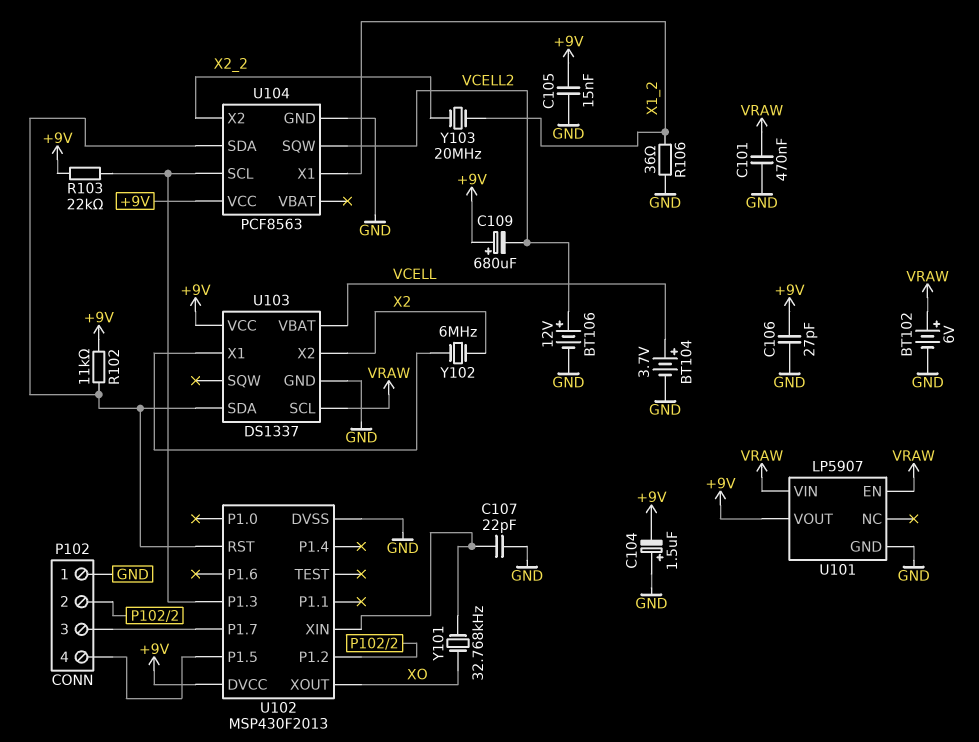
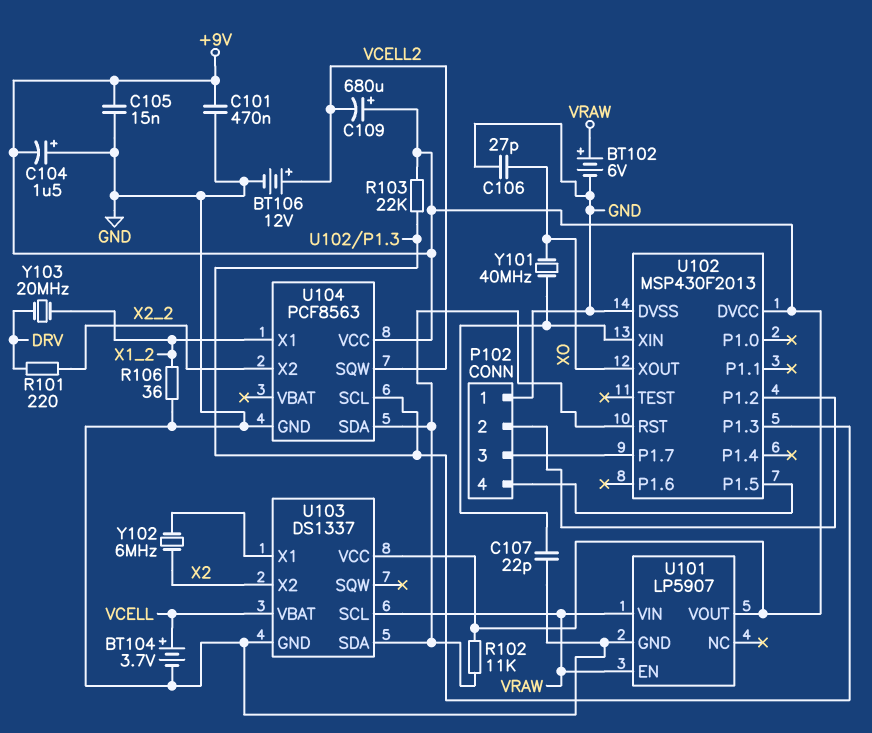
C101: 470nF (GND, VRAW) -> 470nF (+9V, GND)
C106: 27pF (+9V, GND) -> 27pF (GND, XO)
R101: none -> 220 (DRV, X2_2)
Y101: 32.768kHz (U102/XIN, XO) -> 40MHz (U102/XIN, XO)
Y103: 20MHz (X1_2, X2_2) -> 20MHz (DRV, X1_2)

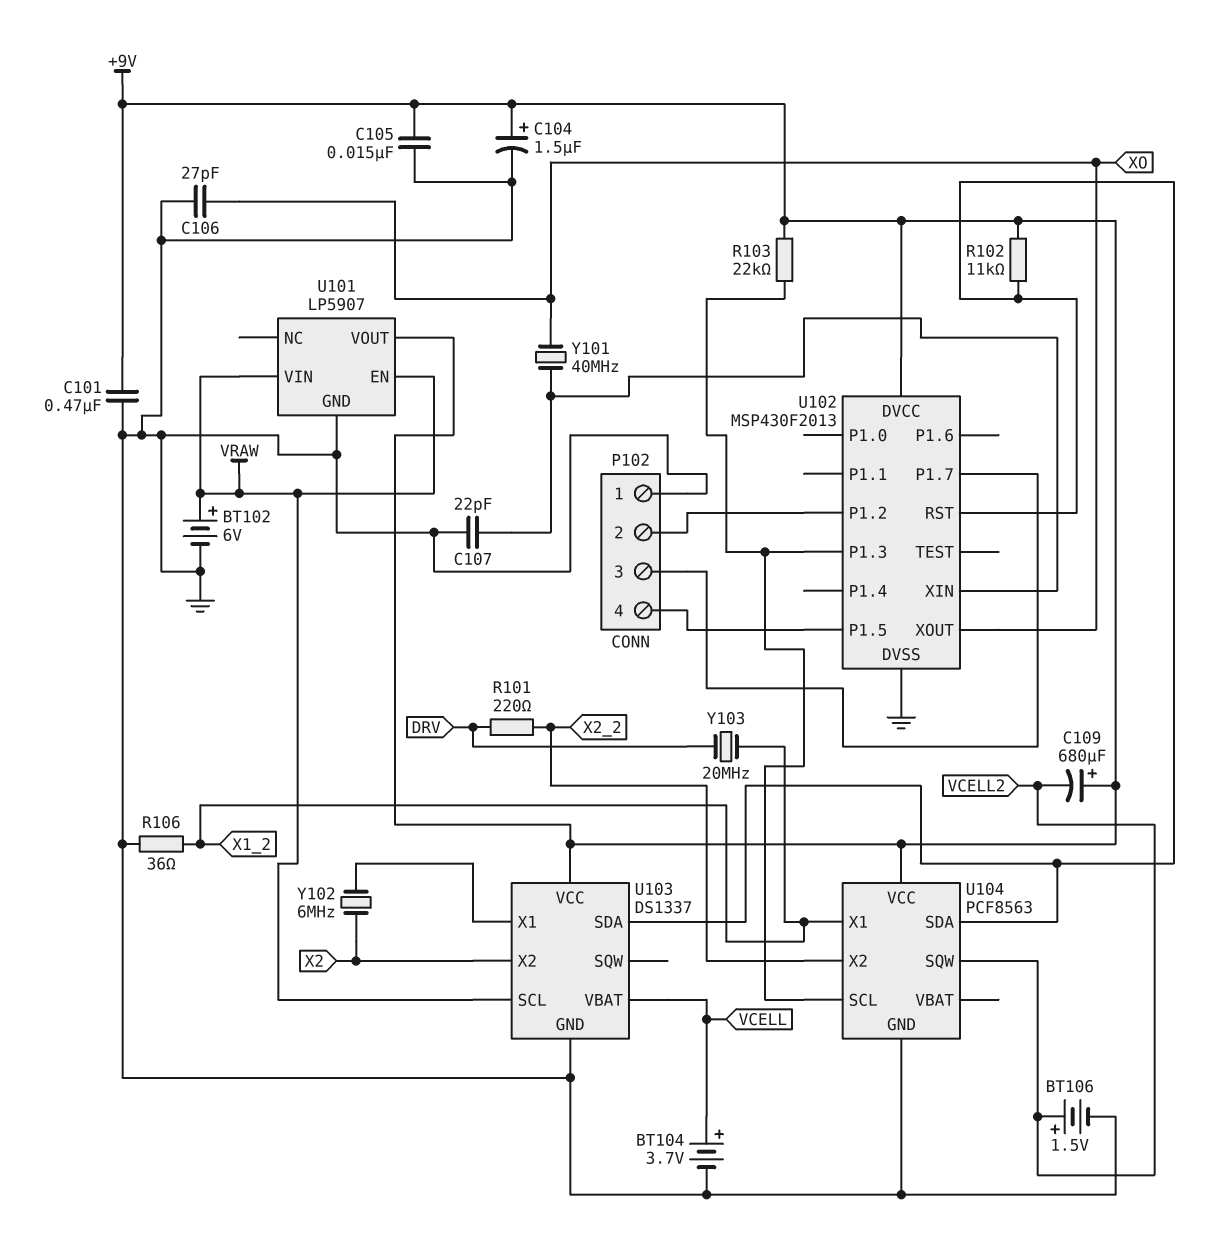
BT106: 12V (plus VCELL2, minus GND) -> 1.5V (plus VCELL2, minus GND)
C104: 1.5uF (plus GND, minus +9V) -> 1.5uF (plus +9V, minus GND)

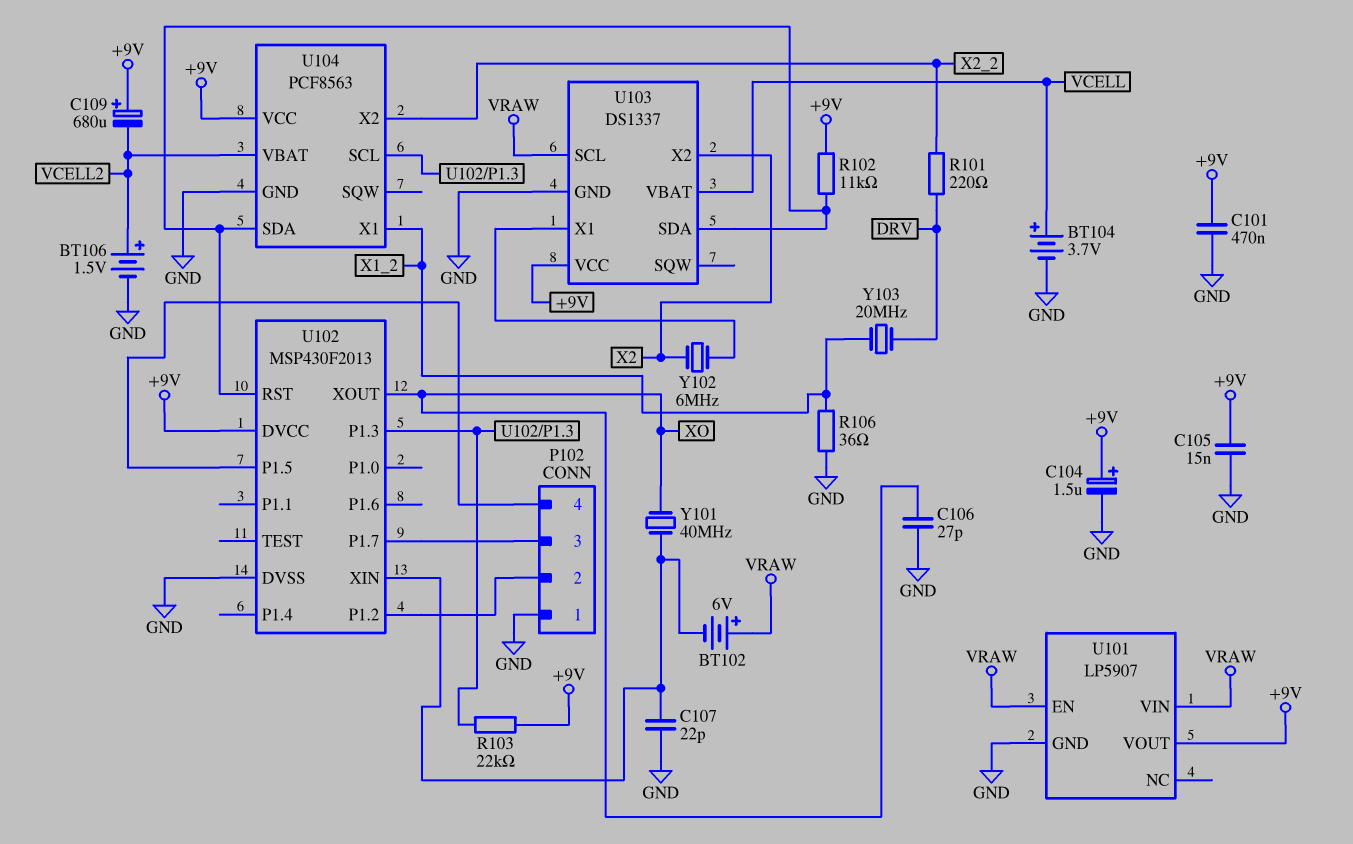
BT102: 6V (plus VRAW, minus GND) -> 6V (plus VRAW, minus U102/XIN)
U104 pin SQW: VCELL2 -> none
U104 pin VBAT: none -> VCELL2

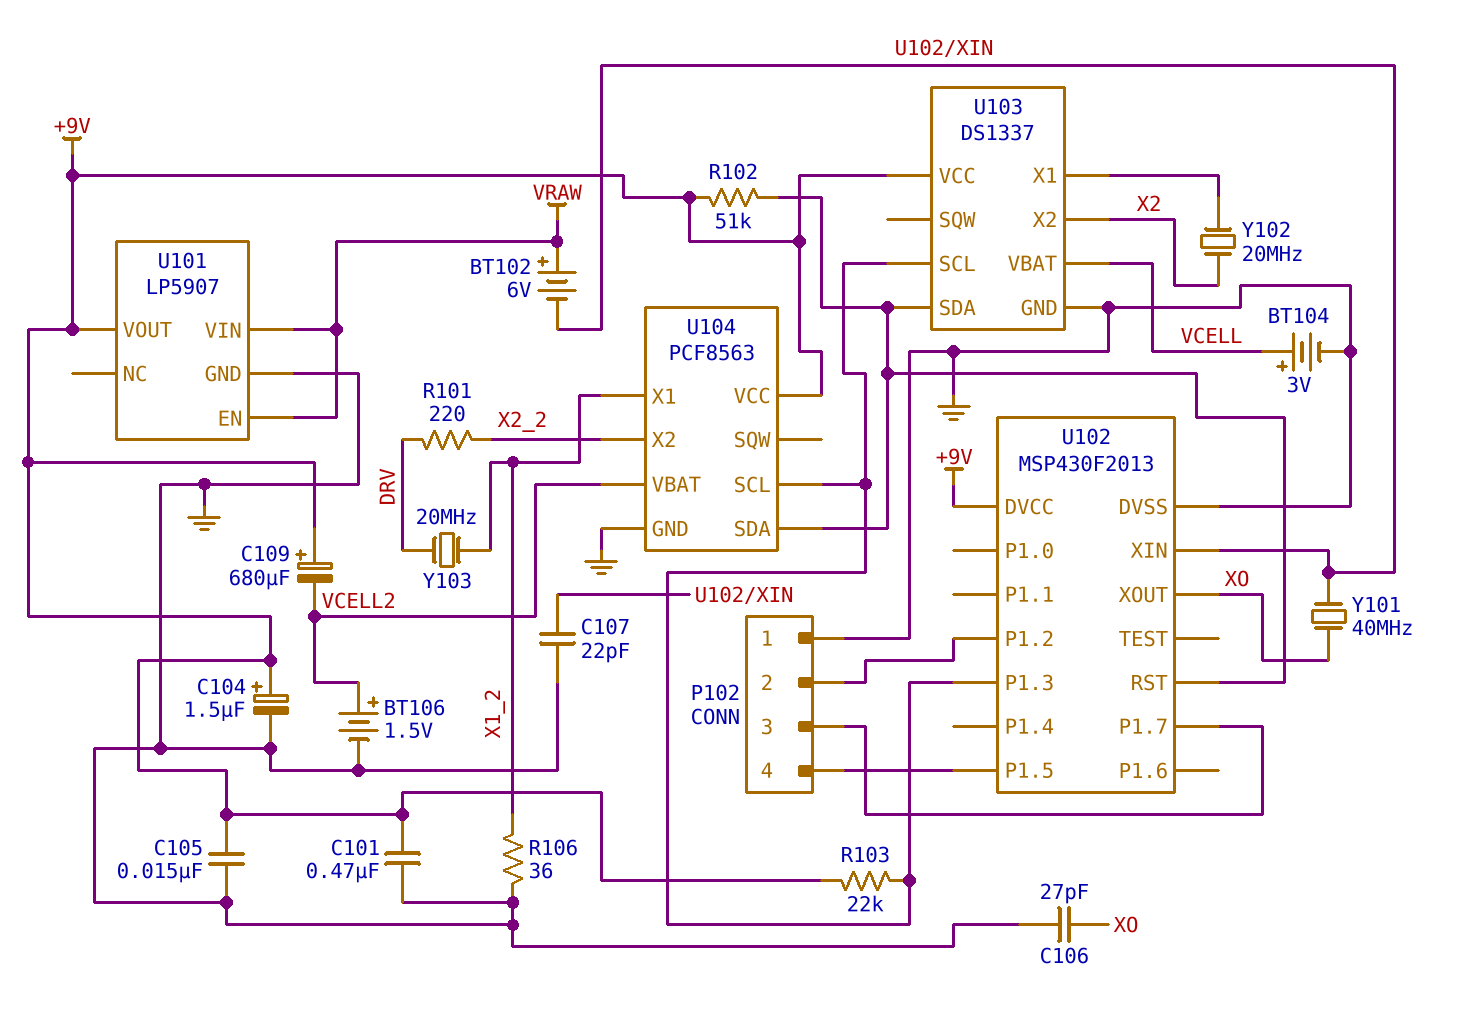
BT104: 3.7V (plus VCELL, minus GND) -> 3V (plus VCELL, minus GND)
R102: 11k (+9V, U102/RST) -> 51k (+9V, U102/RST)
U103 pin SCL: VRAW -> U102/P1.3
Y102: 6MHz (U103/X1, X2) -> 20MHz (U103/X1, X2)

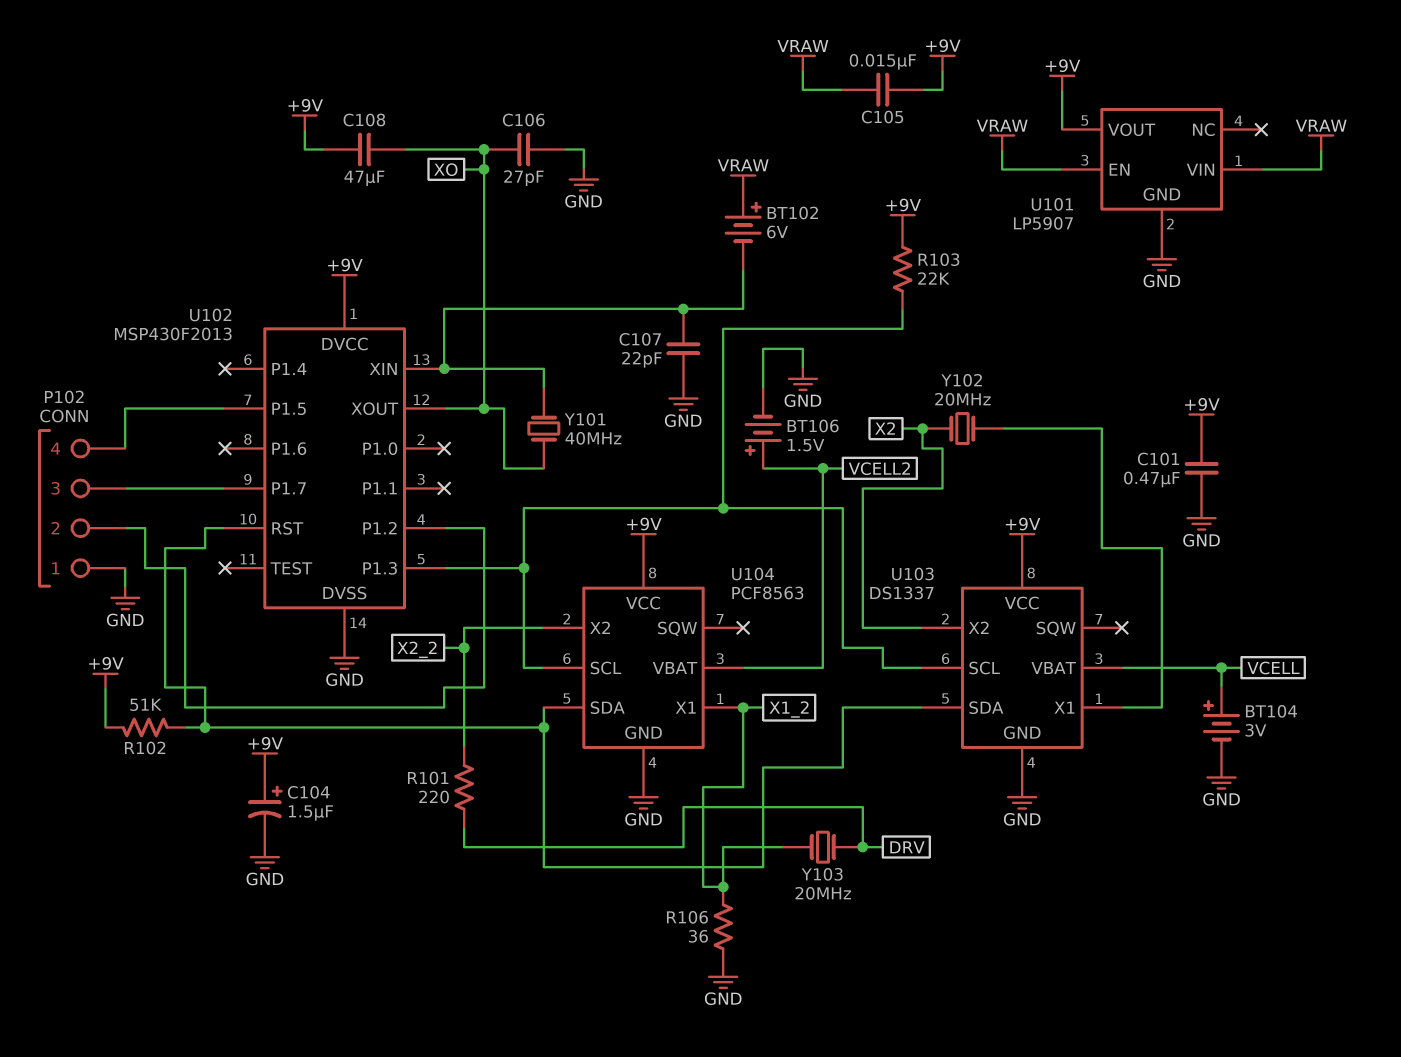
C105: 15nF (+9V, GND) -> 15nF (+9V, VRAW)
C108: none -> 47uF (+9V, XO)
C109: 680uF (plus +9V, minus VCELL2) -> none

